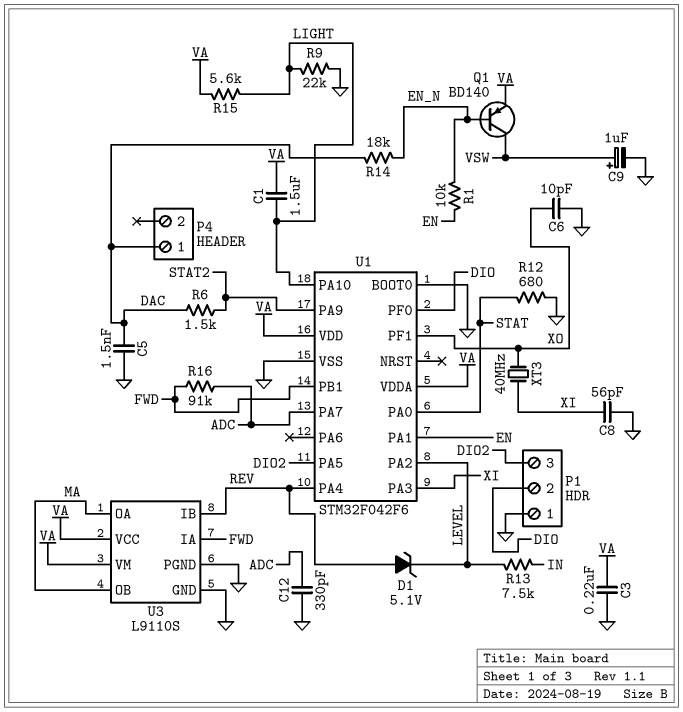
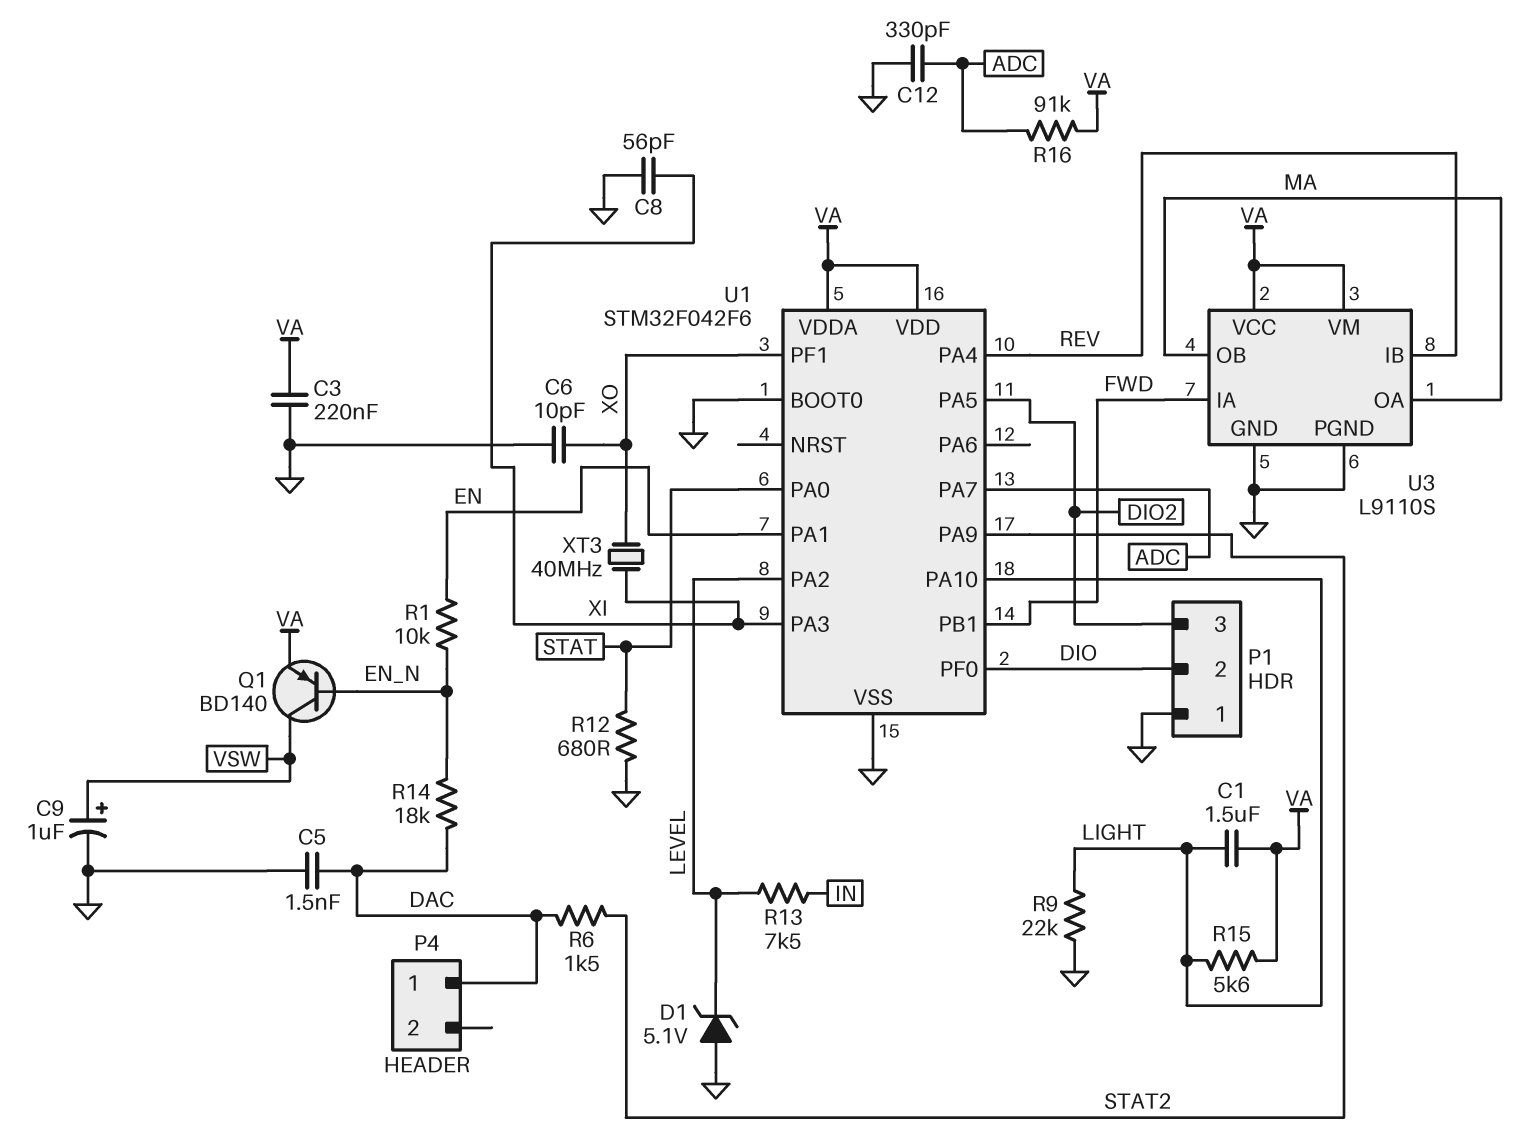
D1: zener 5.1V (A REV, K LEVEL) -> zener 5.1V (A GND, K LEVEL)
R16: 91k (ADC, FWD) -> 91k (ADC, VA)

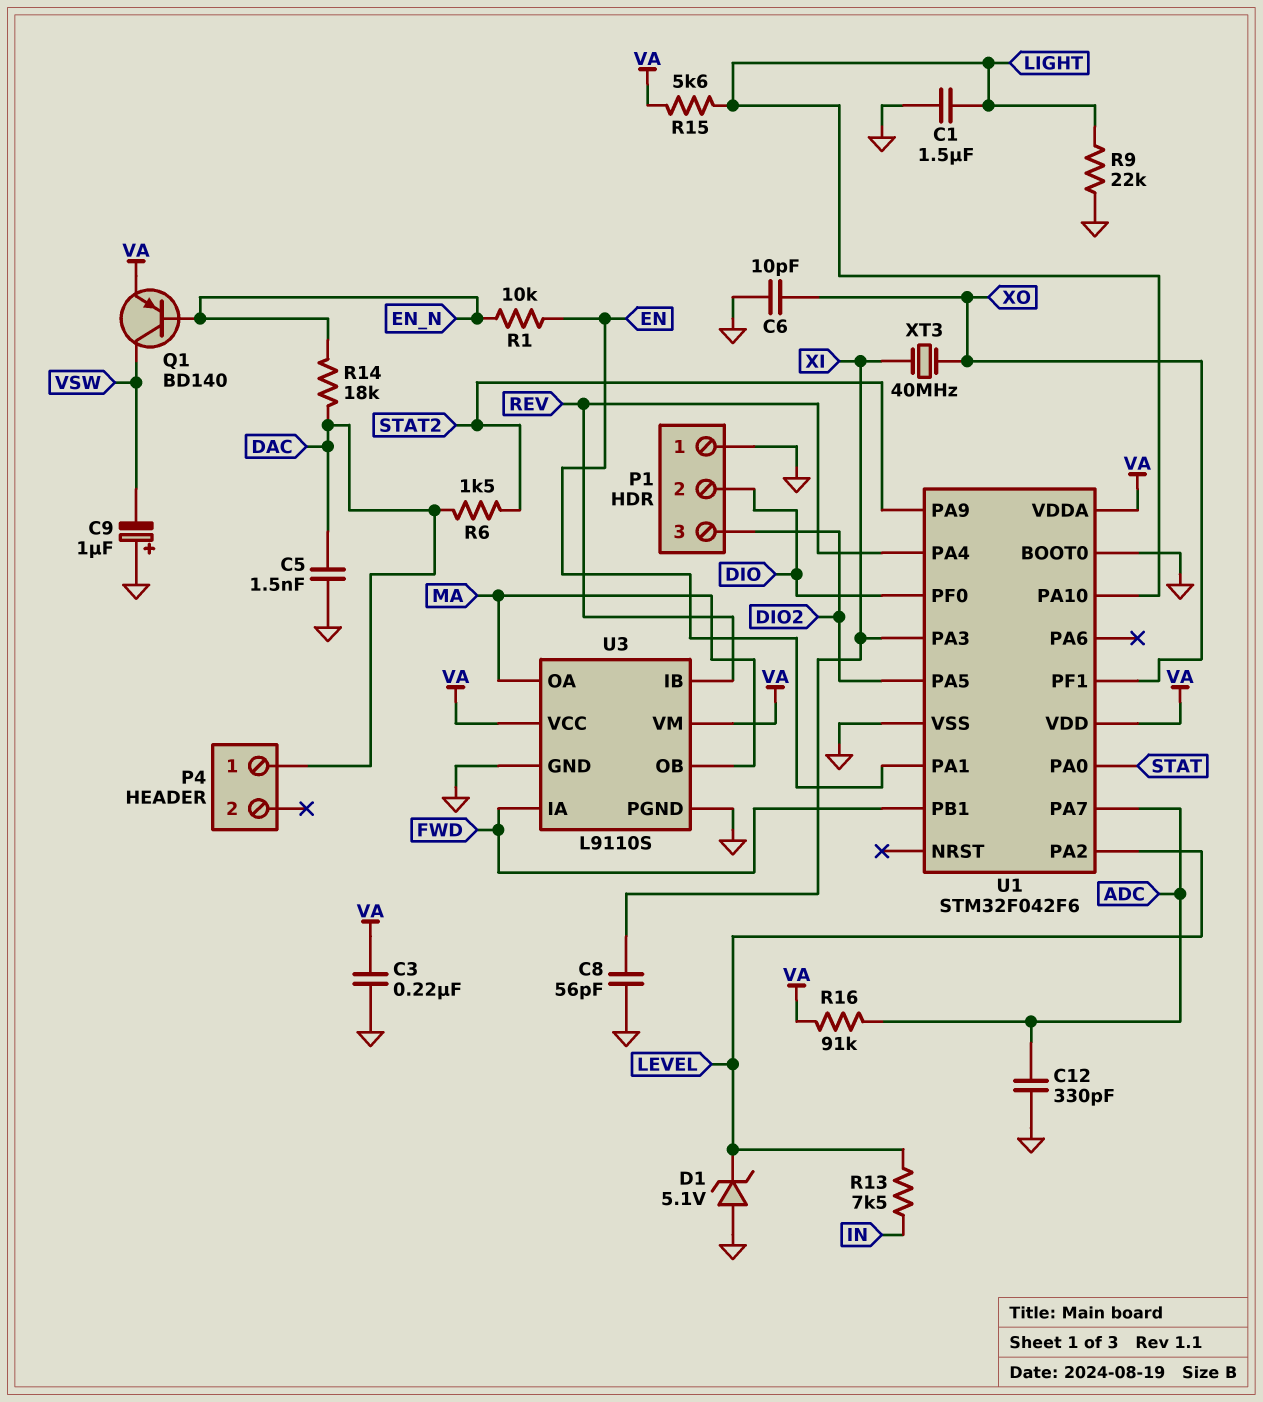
C1: 1.5uF (LIGHT, VA) -> 1.5uF (GND, LIGHT)
C9: 1uF (plus VSW, minus GND) -> 1uF (plus GND, minus VSW)
R12: 680 (GND, STAT) -> none

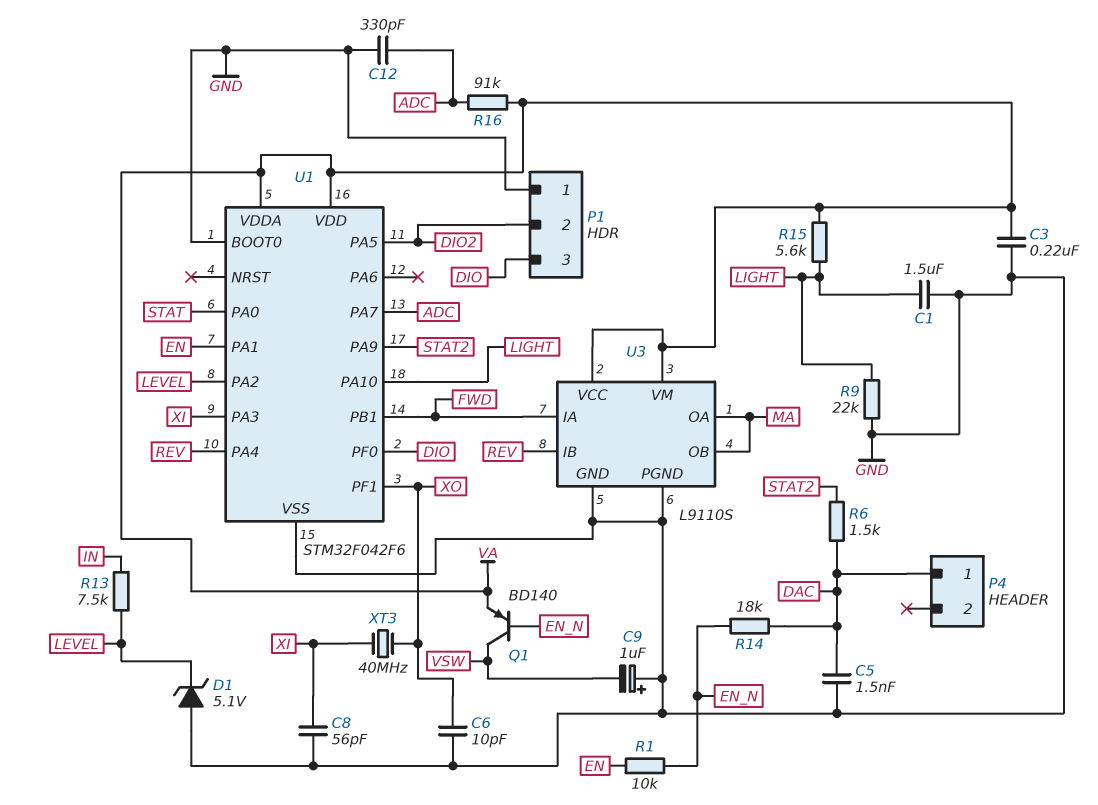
P1 pin 2: DIO -> DIO2
P1 pin 3: DIO2 -> DIO

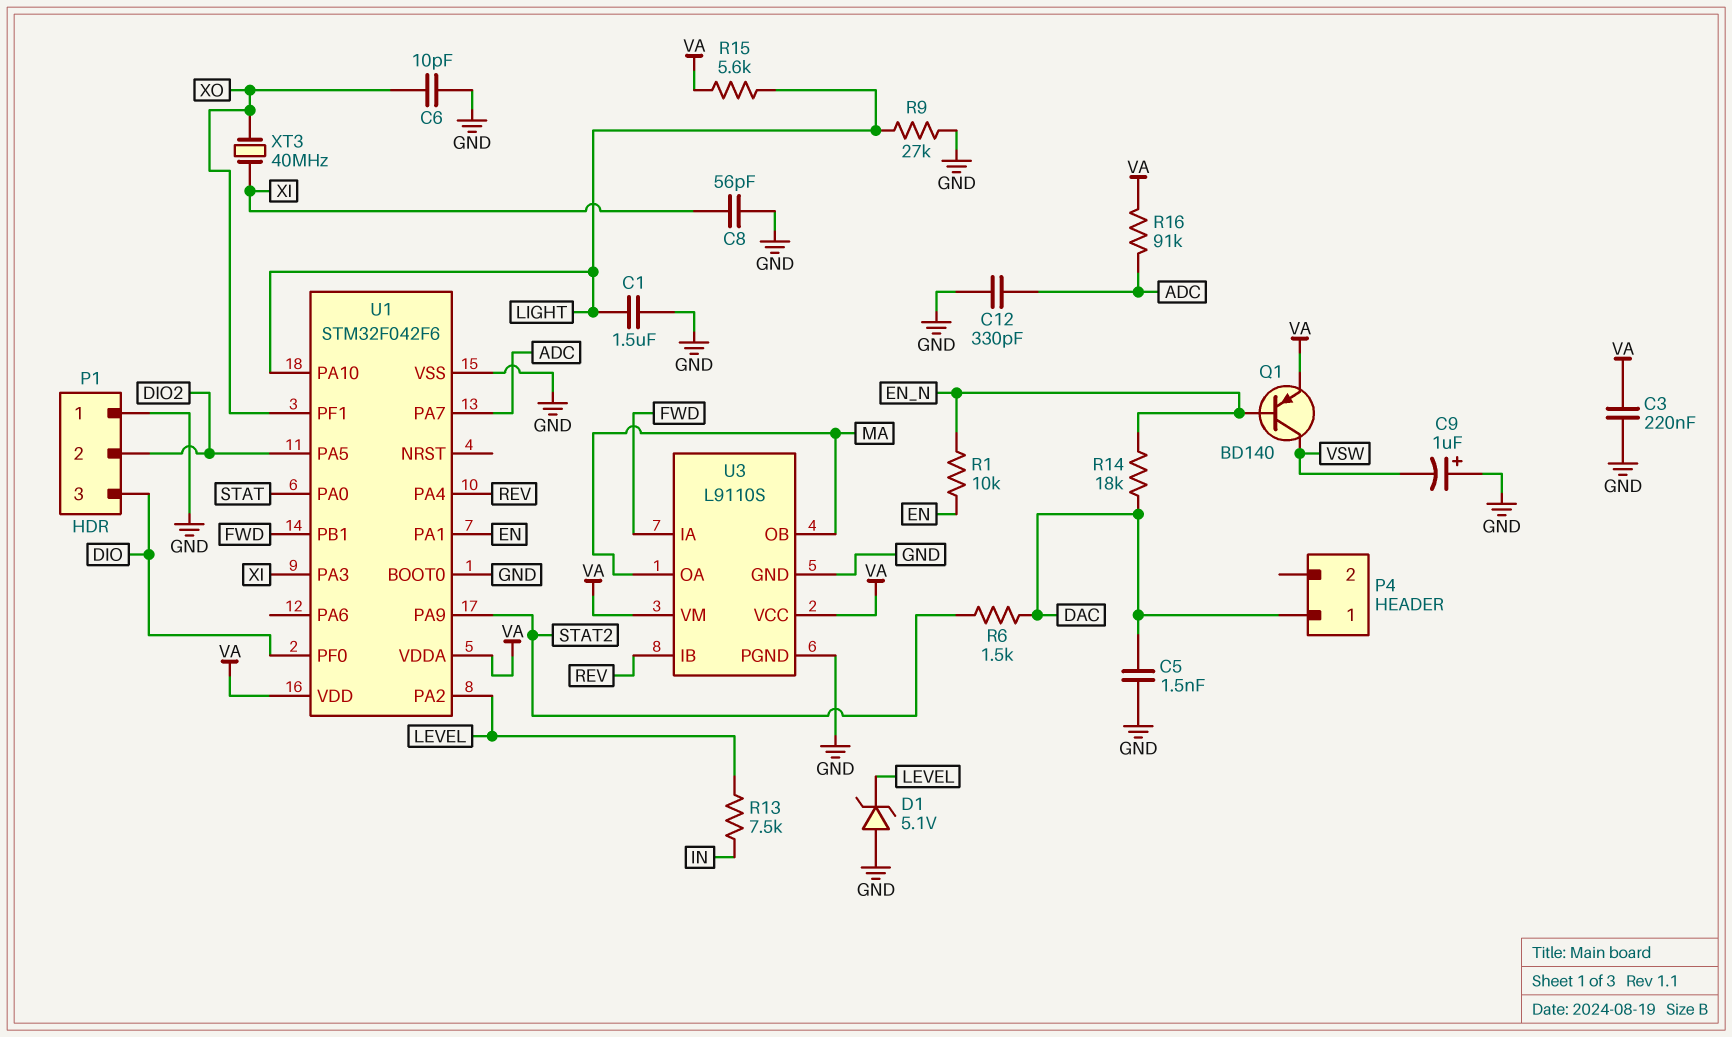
R9: 22k (GND, LIGHT) -> 27k (GND, LIGHT)

